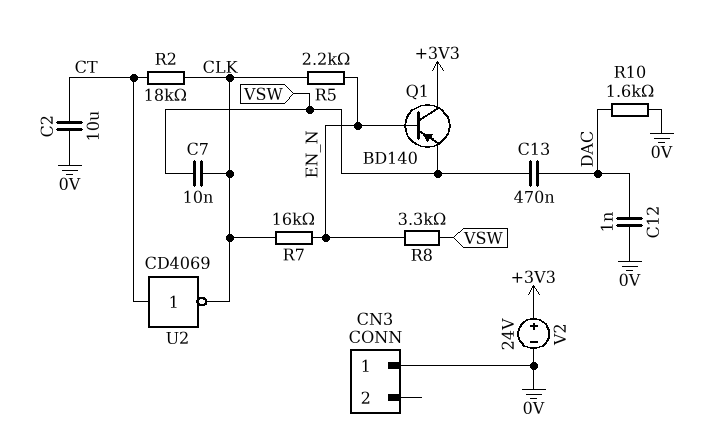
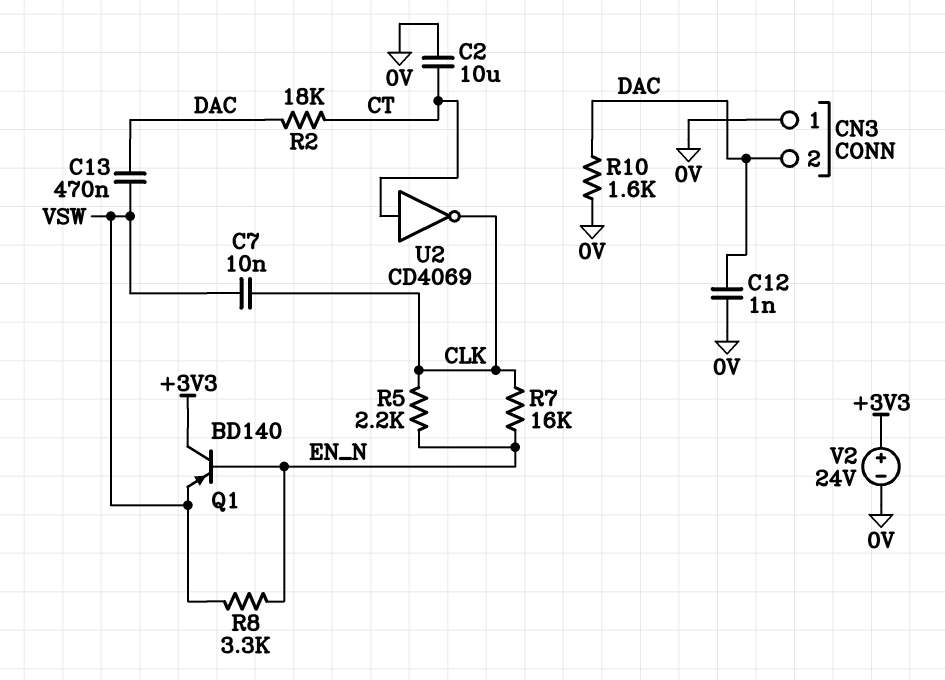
CN3 pin 2: none -> DAC
R2: 18k (CLK, CT) -> 18k (CT, DAC)

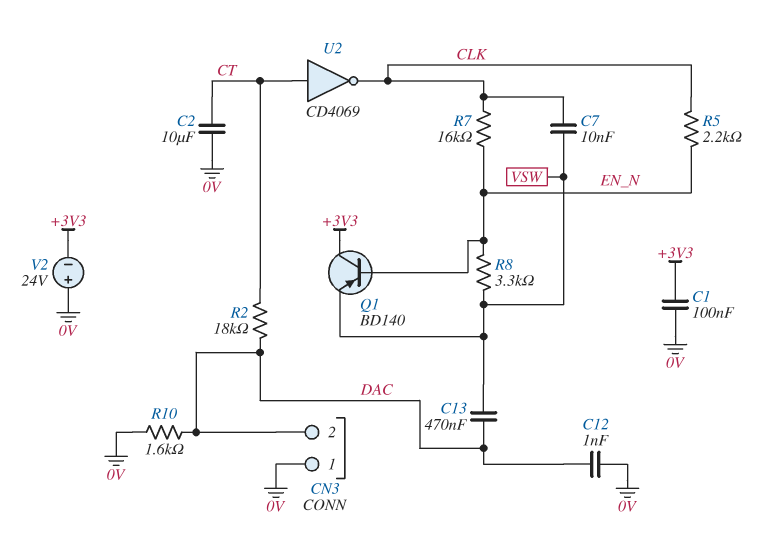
C1: none -> 100nF (+3V3, 0V)
V2: 24V (plus +3V3, minus 0V) -> 24V (plus 0V, minus +3V3)

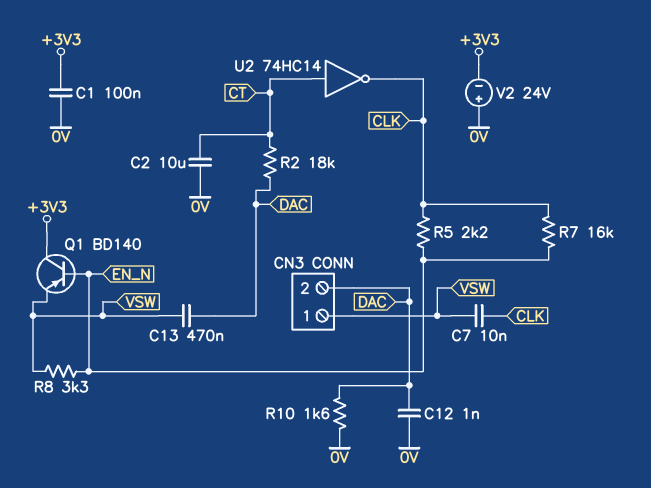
CN3 pin 1: 0V -> VSW
U2: NOT CD4069 (in CT, out CLK) -> NOT 74HC14 (in CT, out CLK)

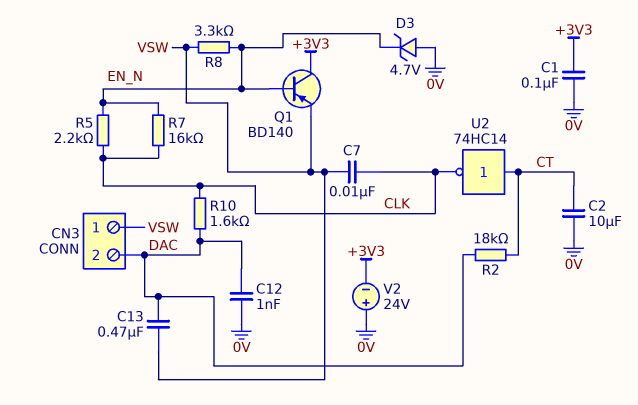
D3: none -> zener 4.7V (A 0V, K EN_N)
R10: 1.6k (0V, DAC) -> 1.6k (CLK, DAC)

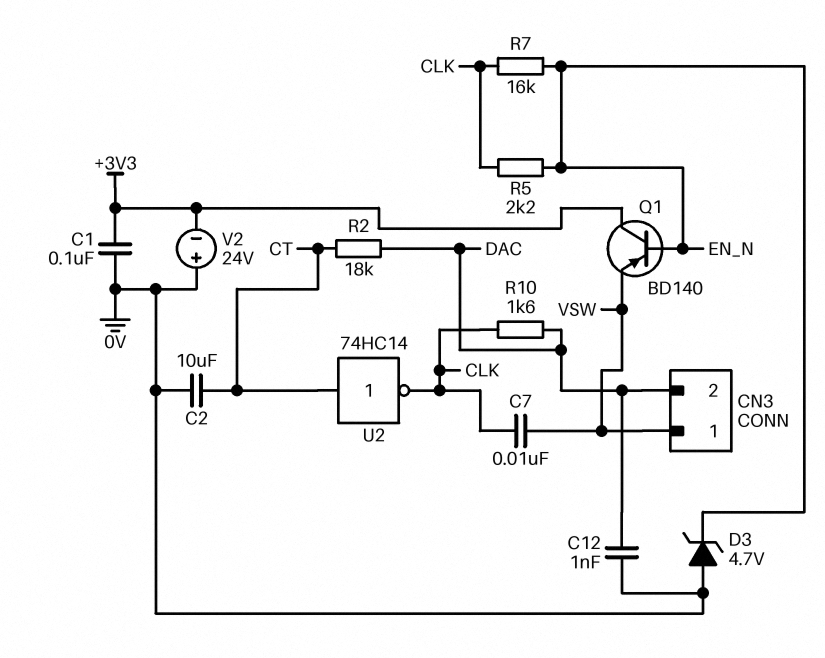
C13: 470nF (DAC, VSW) -> none
R8: 3.3k (EN_N, VSW) -> none

